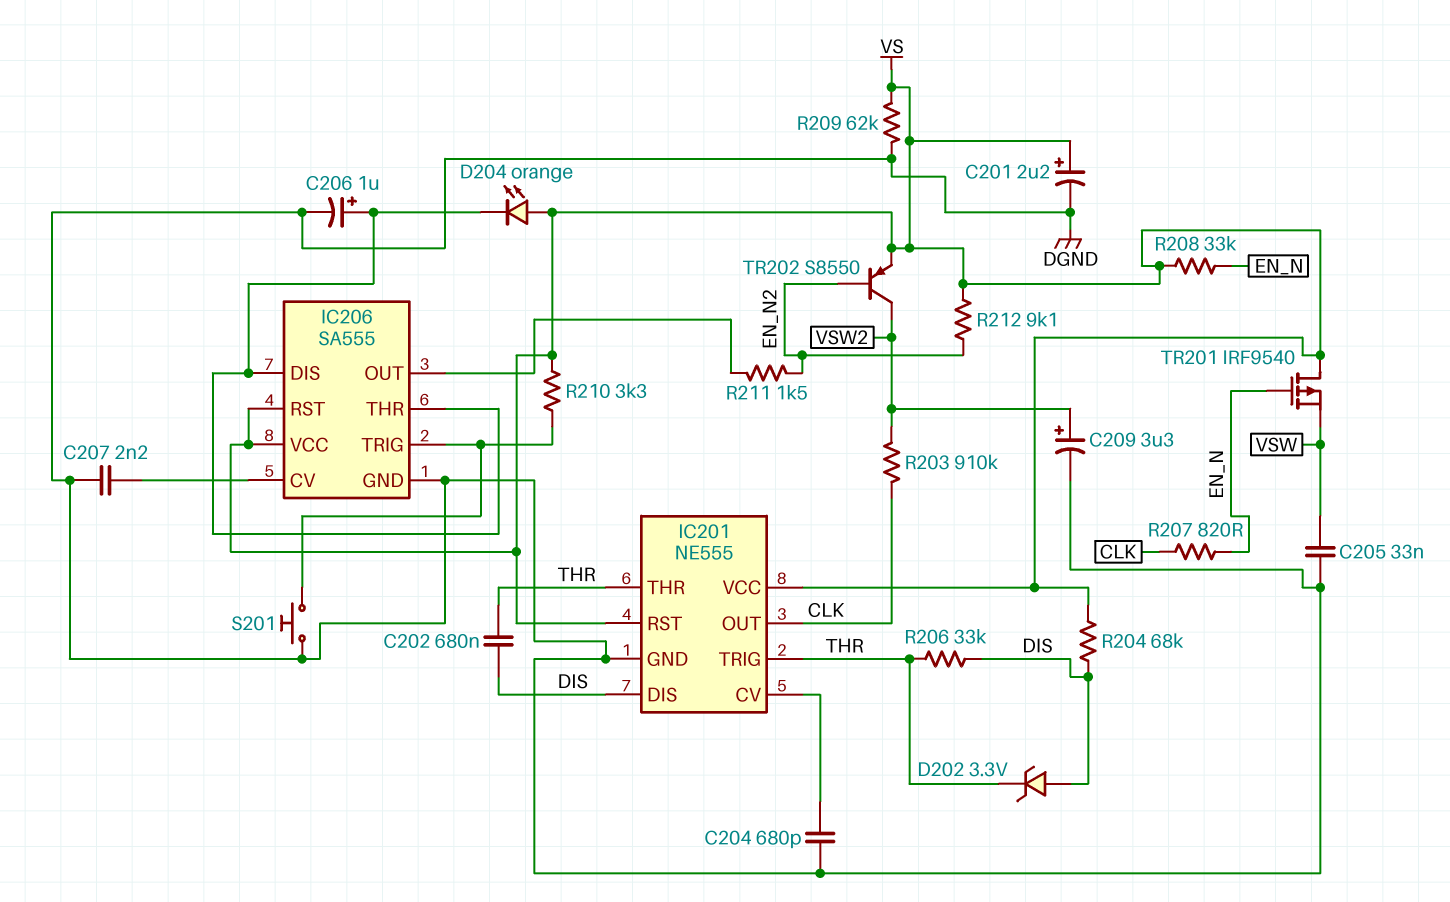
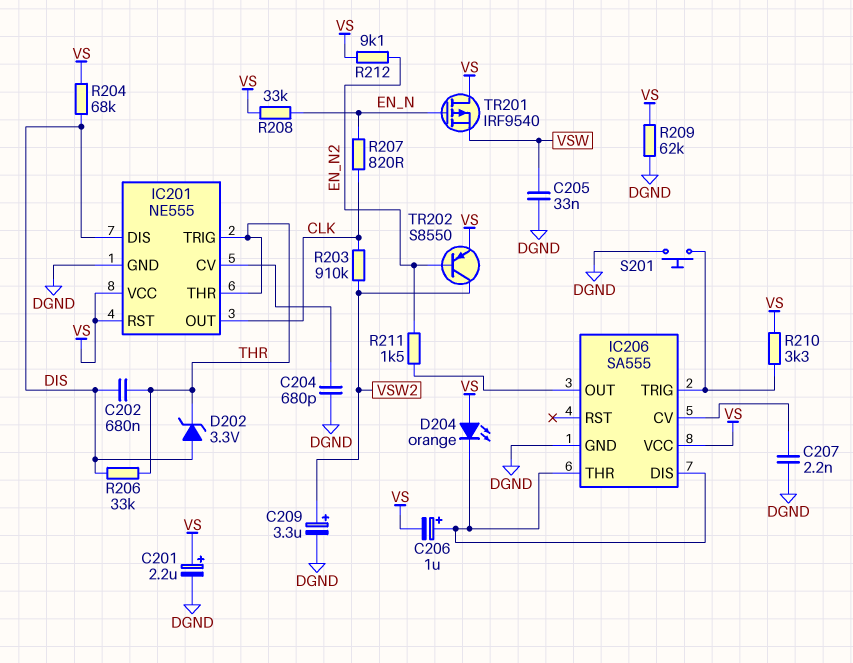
C206: 1uF (plus IC206/DIS, minus DGND) -> 1uF (plus IC206/DIS, minus VS)
IC206 pin RST: VS -> none

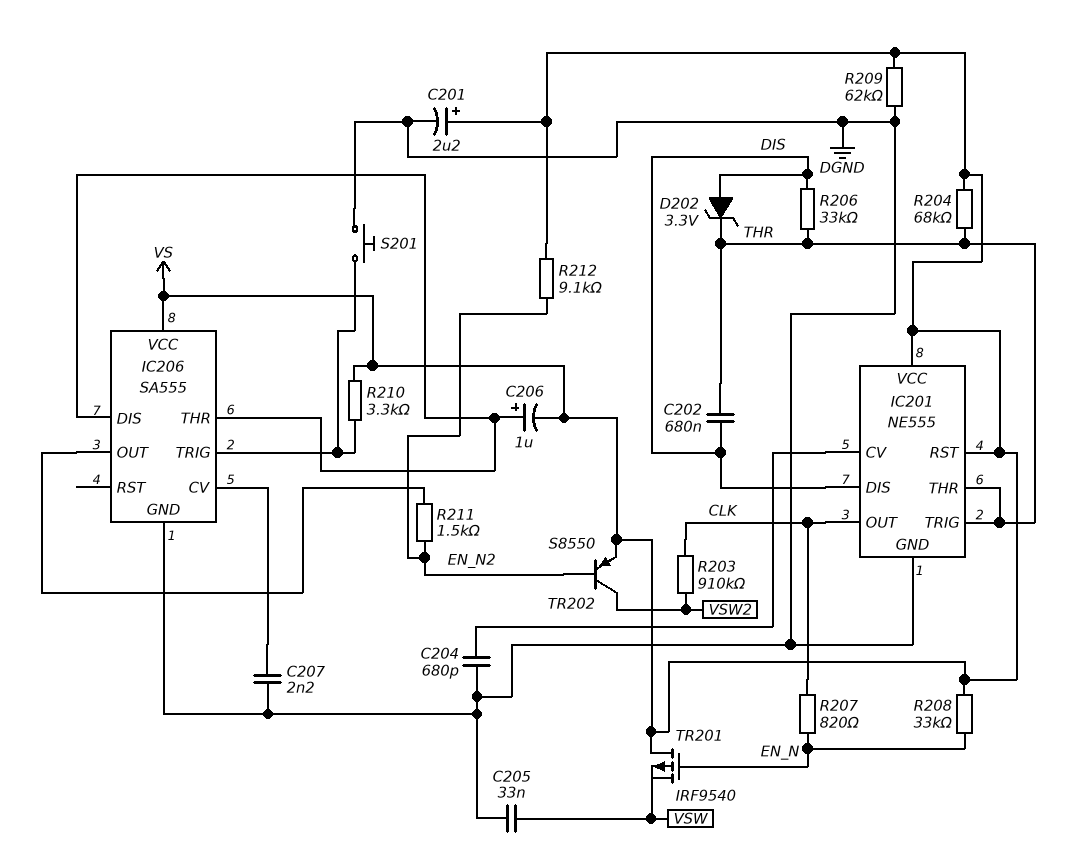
C209: 3.3uF (plus VSW2, minus DGND) -> none
D204: LED orange (A VS, K IC206/DIS) -> none
R204: 68k (DIS, VS) -> 68k (THR, VS)

